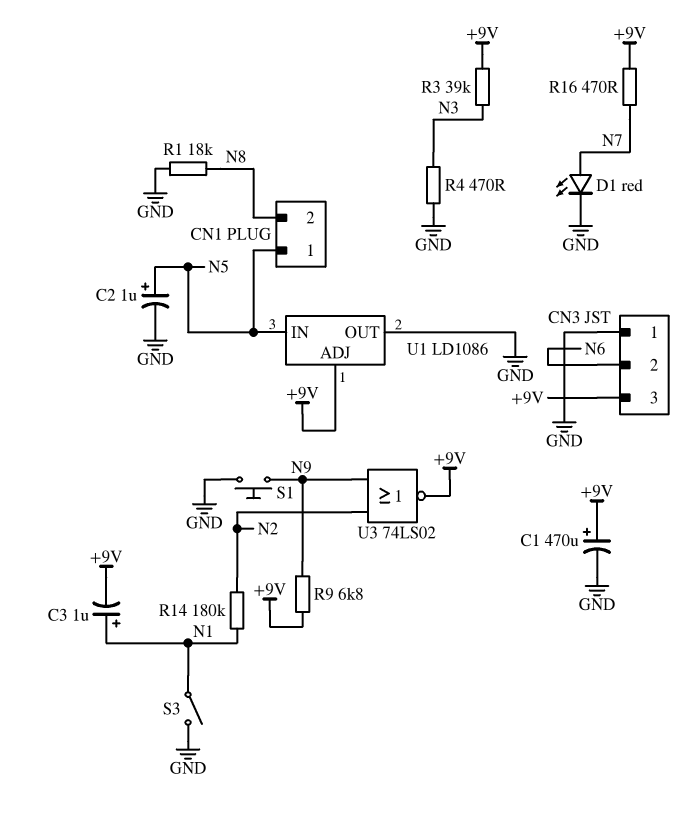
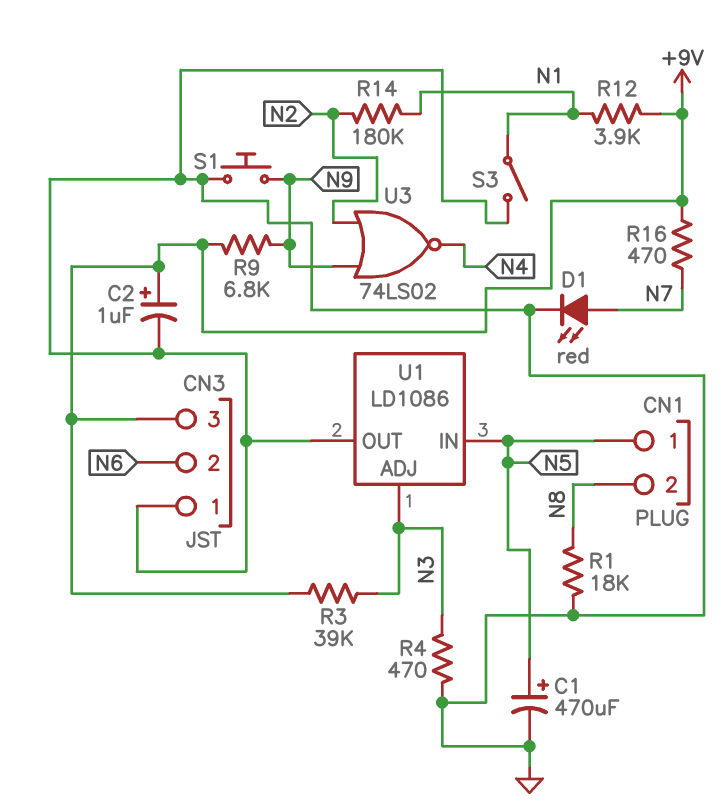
C1: 470uF (plus +9V, minus GND) -> 470uF (plus N5, minus GND)
C2: 1uF (plus N5, minus GND) -> 1uF (plus +9V, minus GND)
C3: 1uF (plus N1, minus +9V) -> none
R12: none -> 3.9k (+9V, N1)
U1 pin ADJ: +9V -> N3
U3: NOR 74LS02 (in N2, in N9, out +9V) -> NOR 74LS02 (in N2, in N9, out N4)

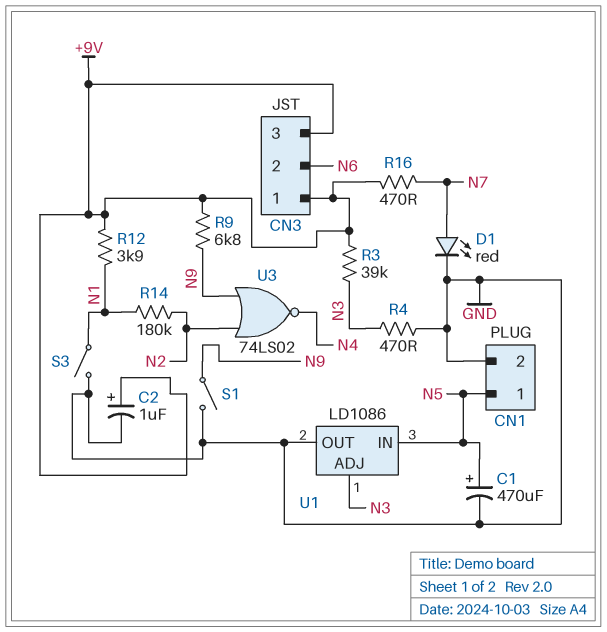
CN1 pin 2: N8 -> GND
CN3 pin 1: GND -> +9V
R1: 18k (GND, N8) -> none
S1: button (GND, N9) -> switch (GND, N9)

